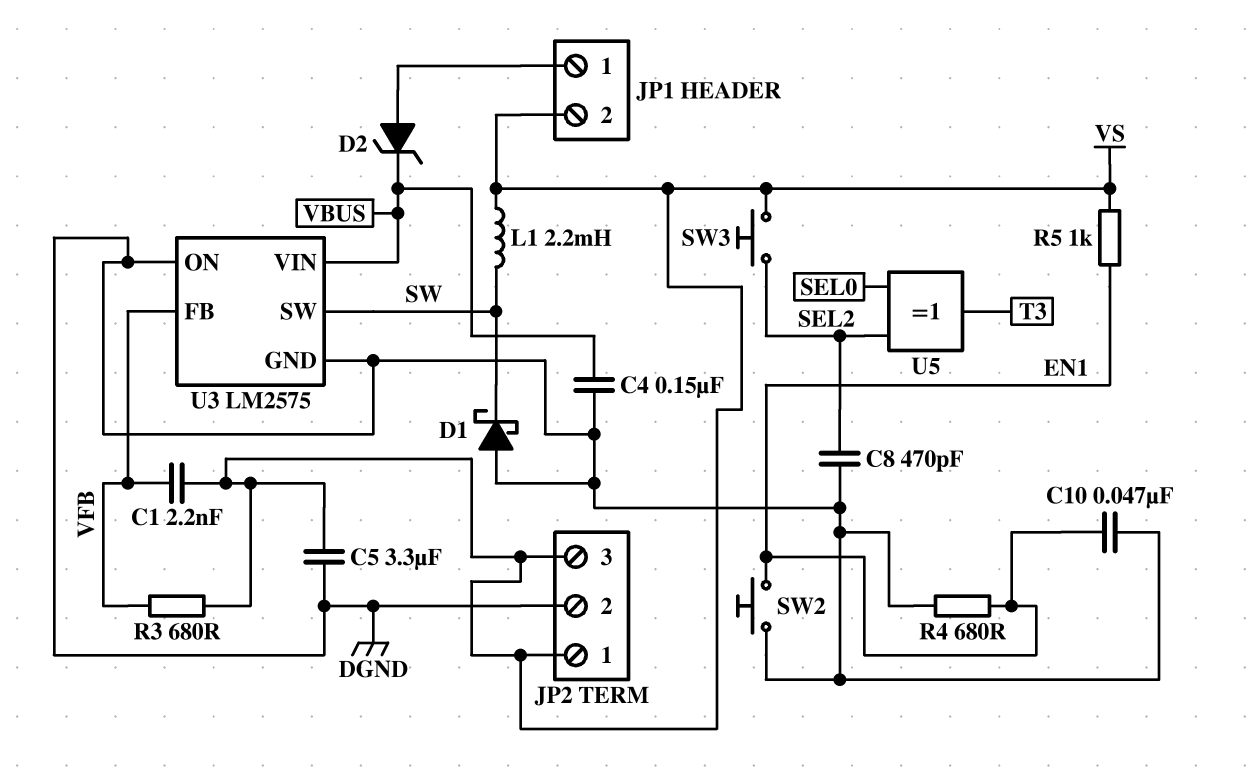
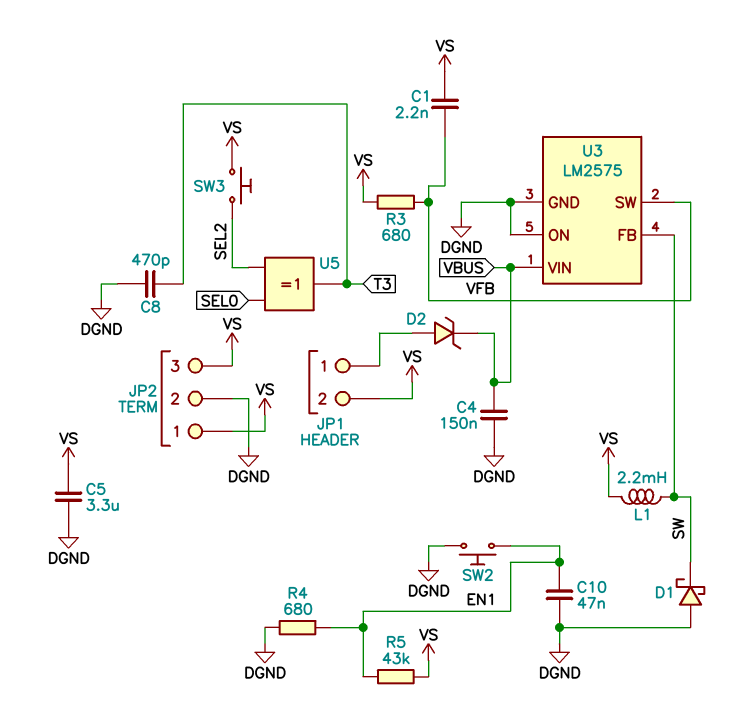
C8: 470pF (DGND, SEL2) -> 470pF (DGND, T3)
R5: 1k (EN1, VS) -> 43k (EN1, VS)
U3 pin FB: VFB -> SW
U3 pin SW: SW -> VFB

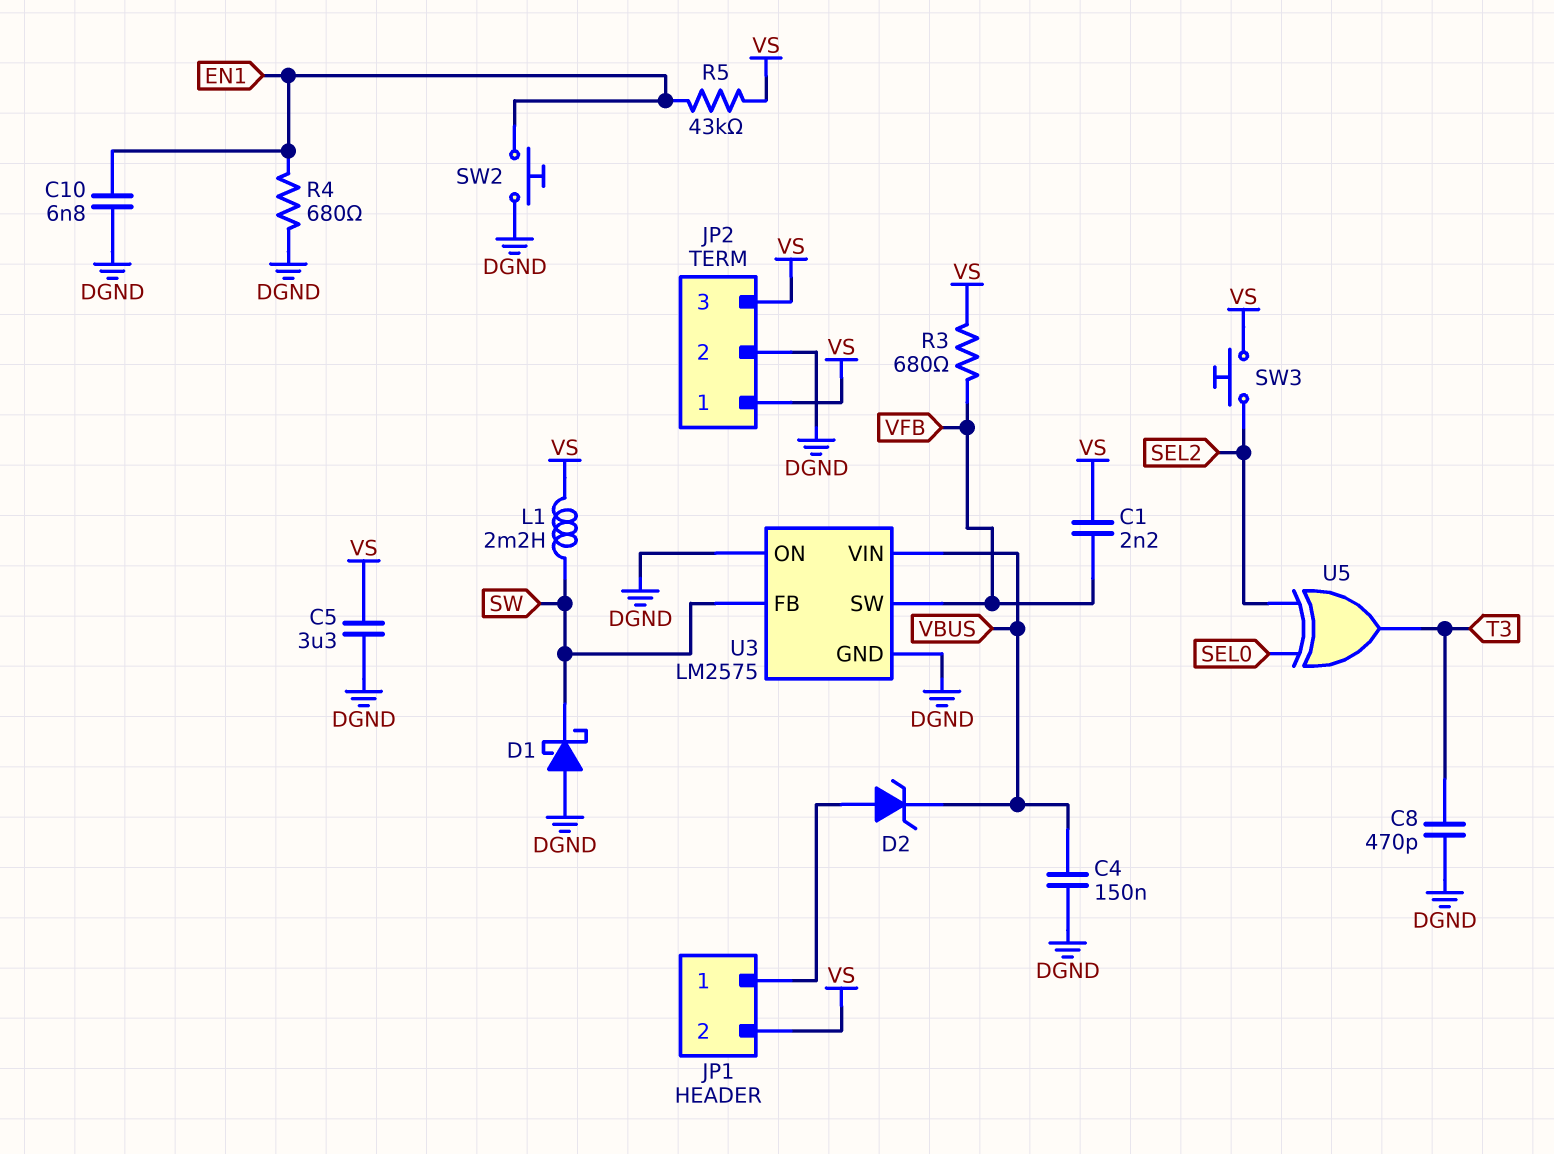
C10: 47nF (DGND, EN1) -> 6.8nF (DGND, EN1)

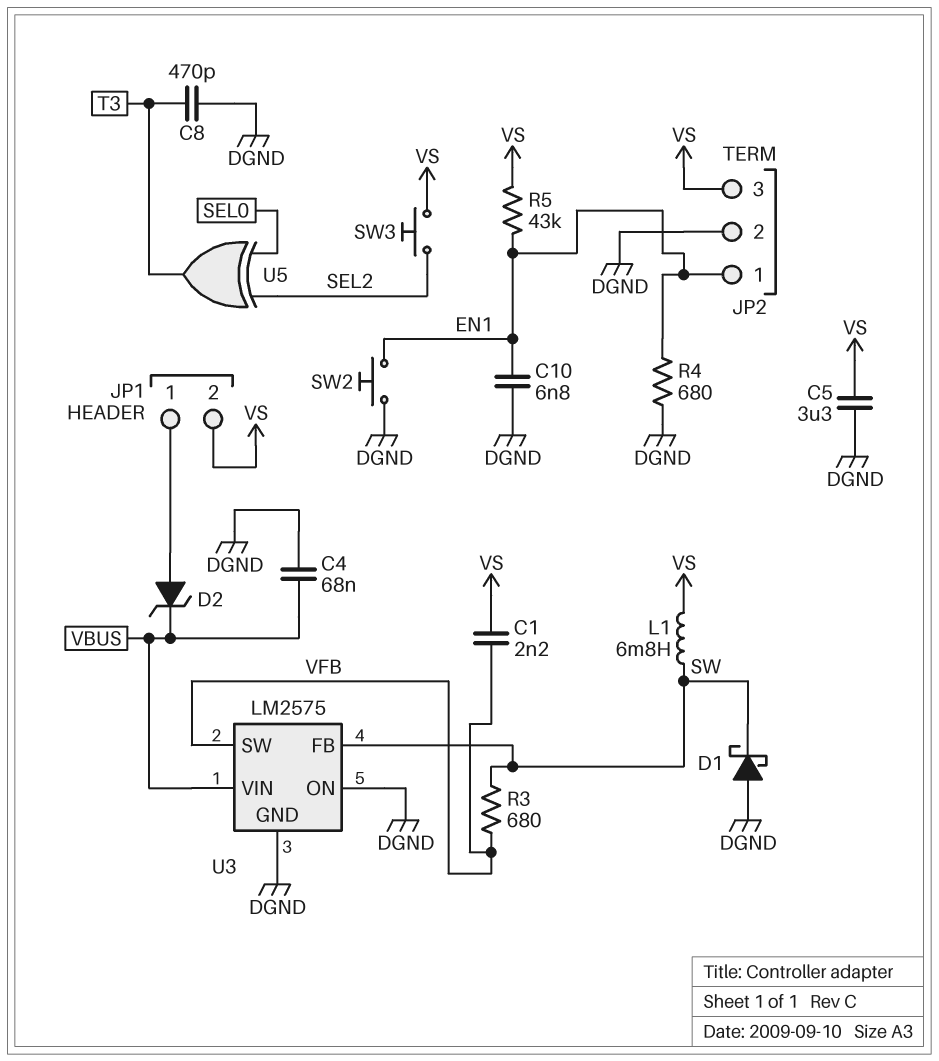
C4: 150nF (DGND, VBUS) -> 68nF (DGND, VBUS)
JP2 pin 1: VS -> EN1
L1: 2.2mH (SW, VS) -> 6.8mH (SW, VS)
R3: 680 (VFB, VS) -> 680 (SW, VFB)

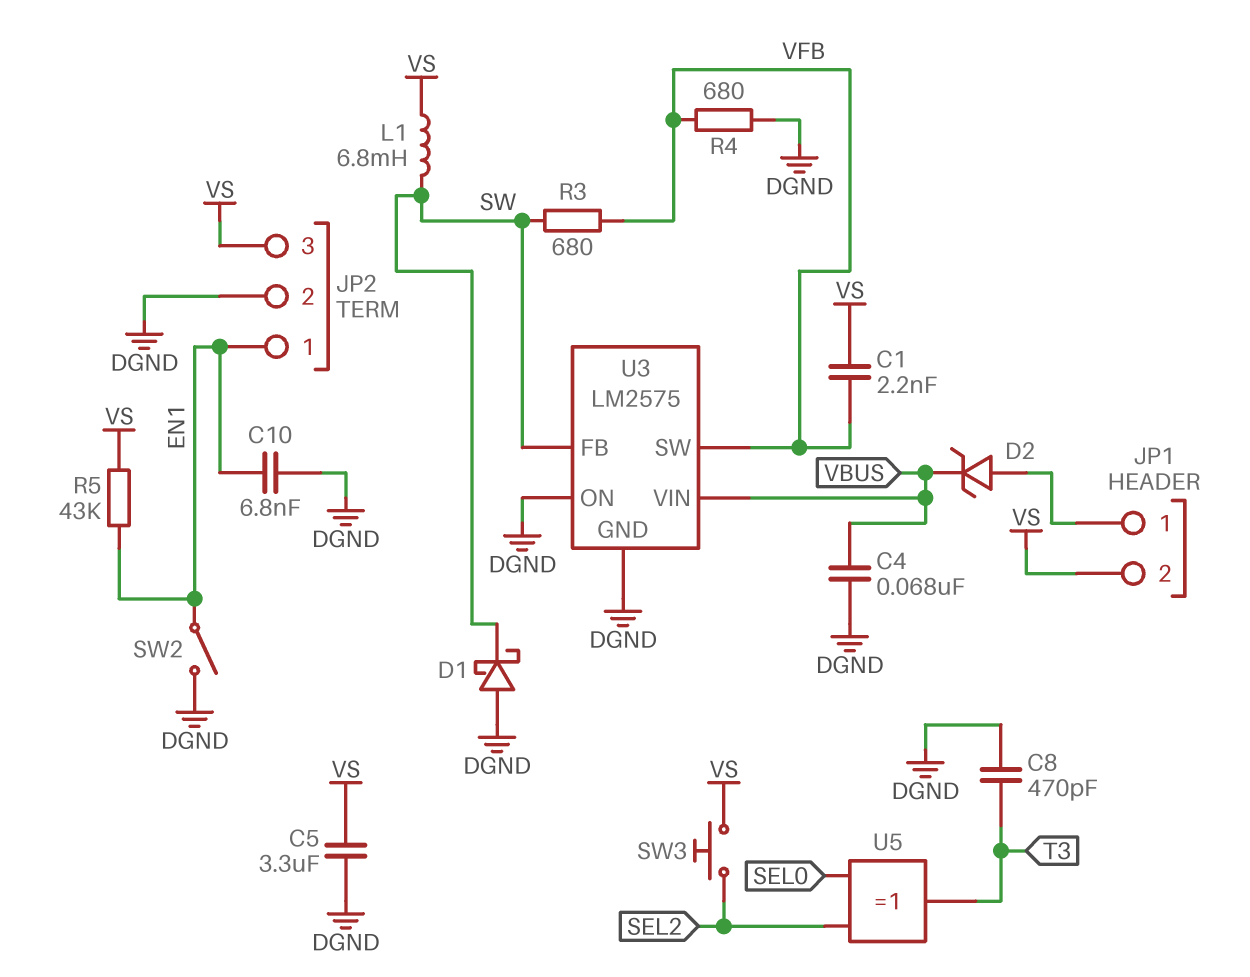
R4: 680 (DGND, EN1) -> 680 (DGND, VFB)
SW2: button (DGND, EN1) -> switch (DGND, EN1)

